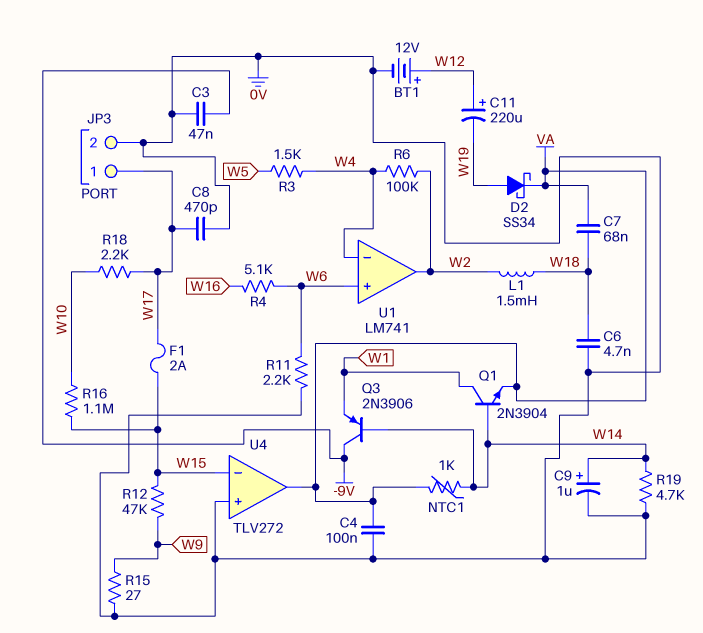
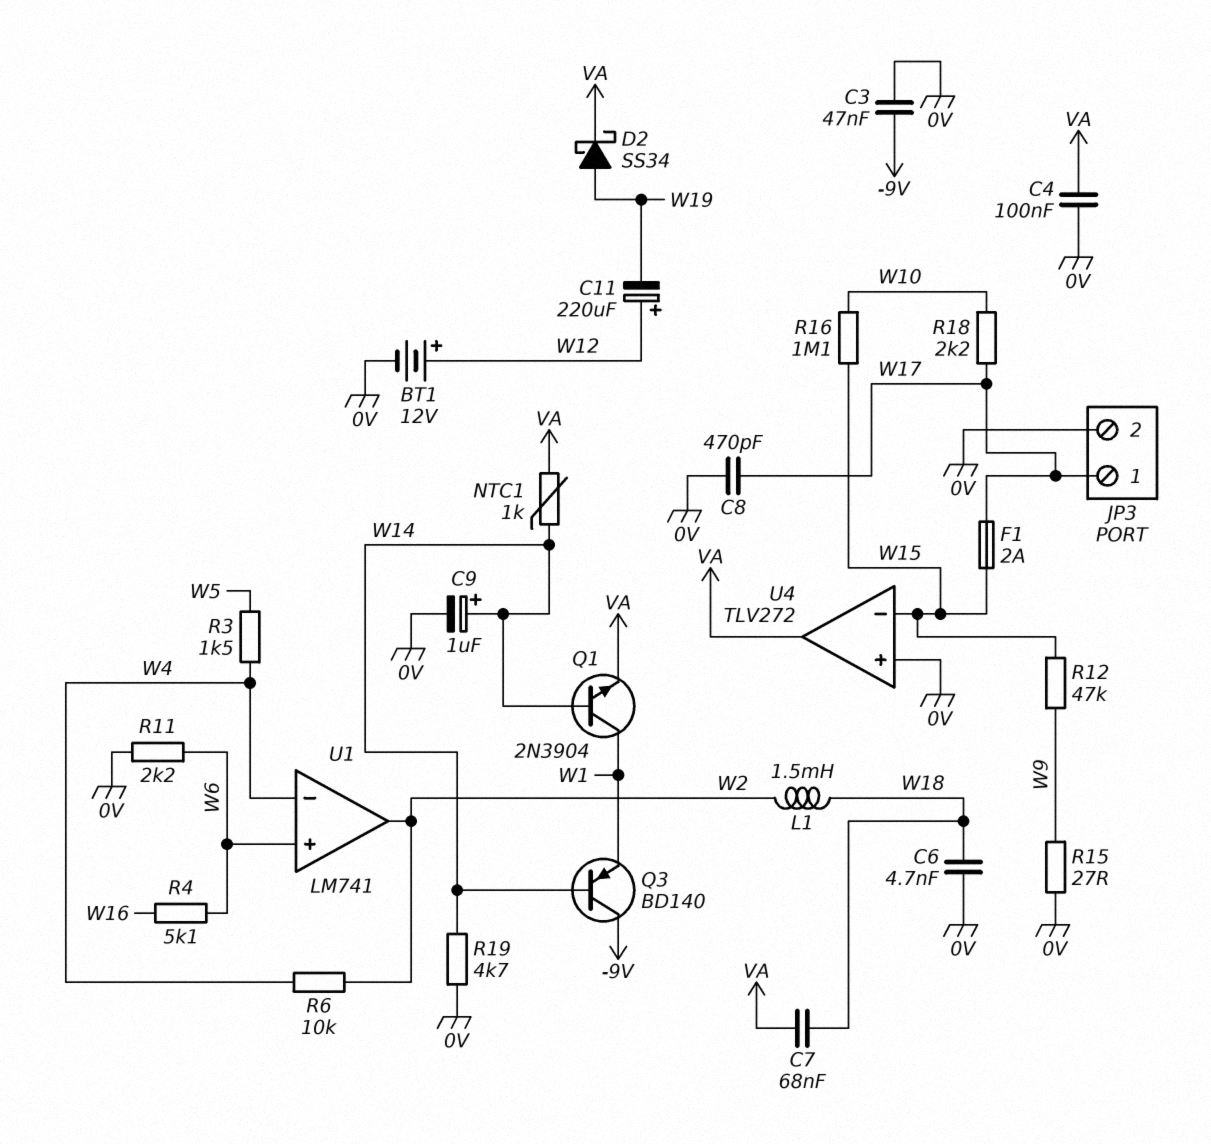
Q3: PNP 2N3906 (B W14, C -9V, E W1) -> PNP BD140 (B W14, C -9V, E W1)
R6: 100k (W2, W4) -> 10k (W2, W4)

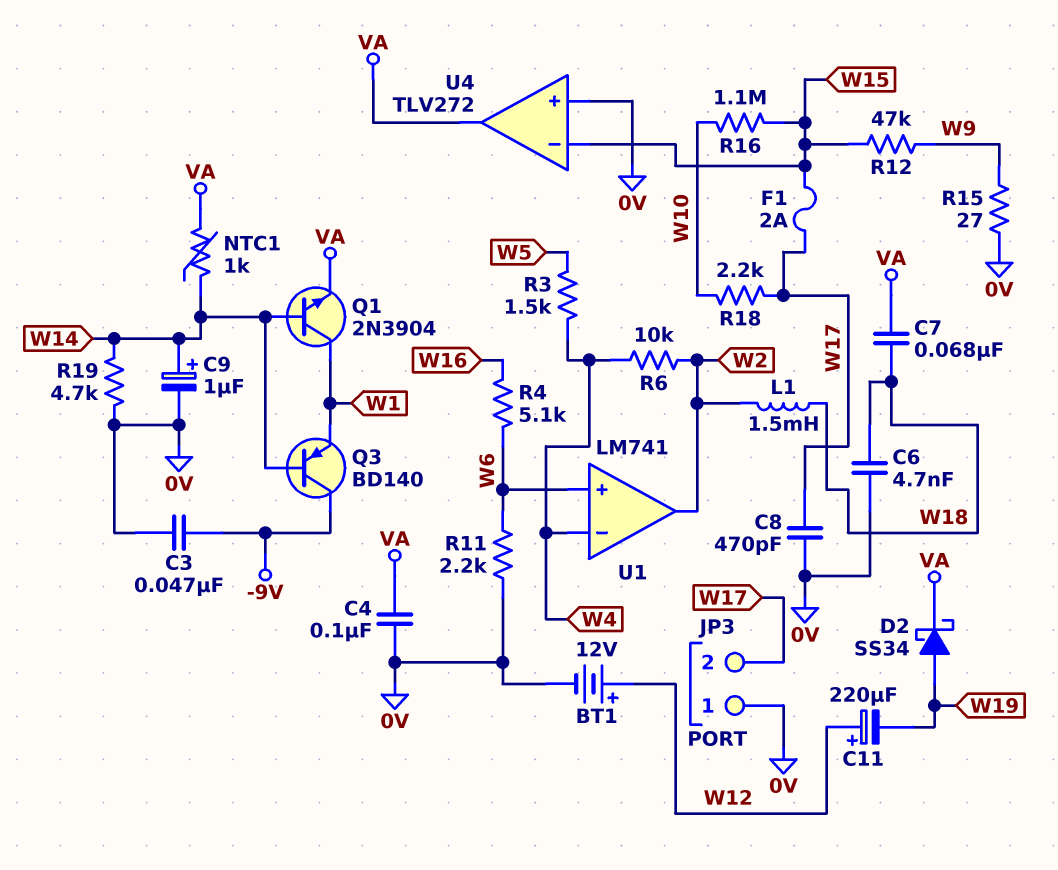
JP3 pin 1: W17 -> 0V
JP3 pin 2: 0V -> W17

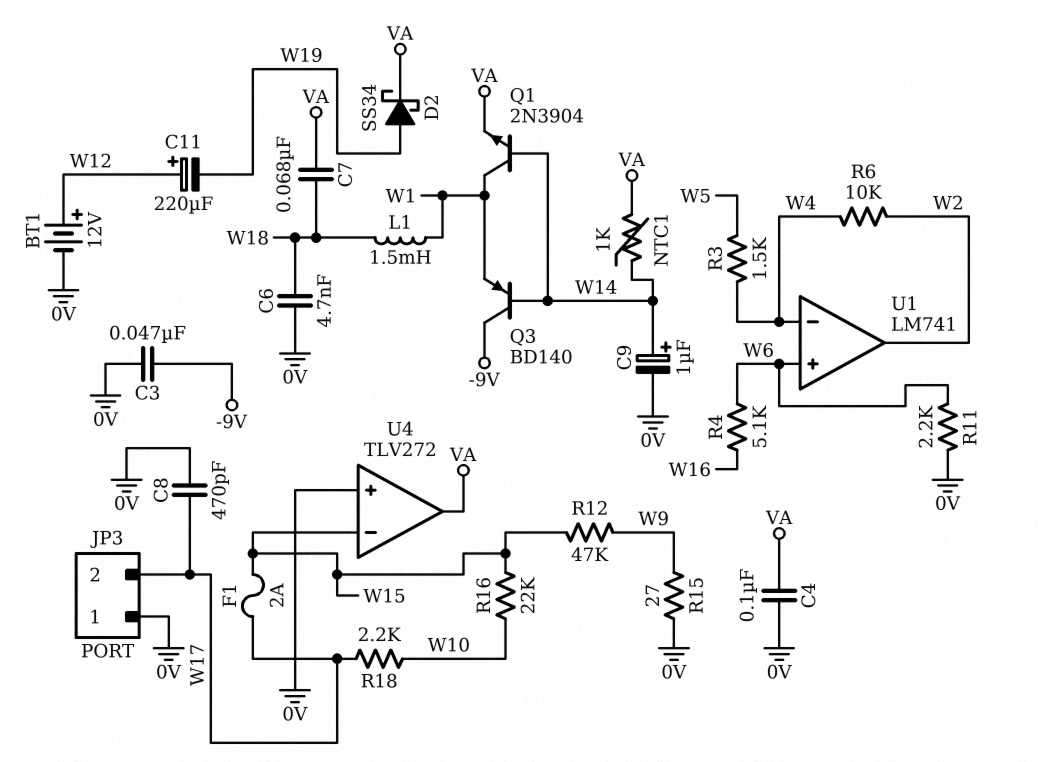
L1: 1.5mH (W2, W18) -> 1.5mH (W1, W18)
R16: 1.1M (W10, W15) -> 22k (W10, W15)
R19: 4.7k (0V, W14) -> none

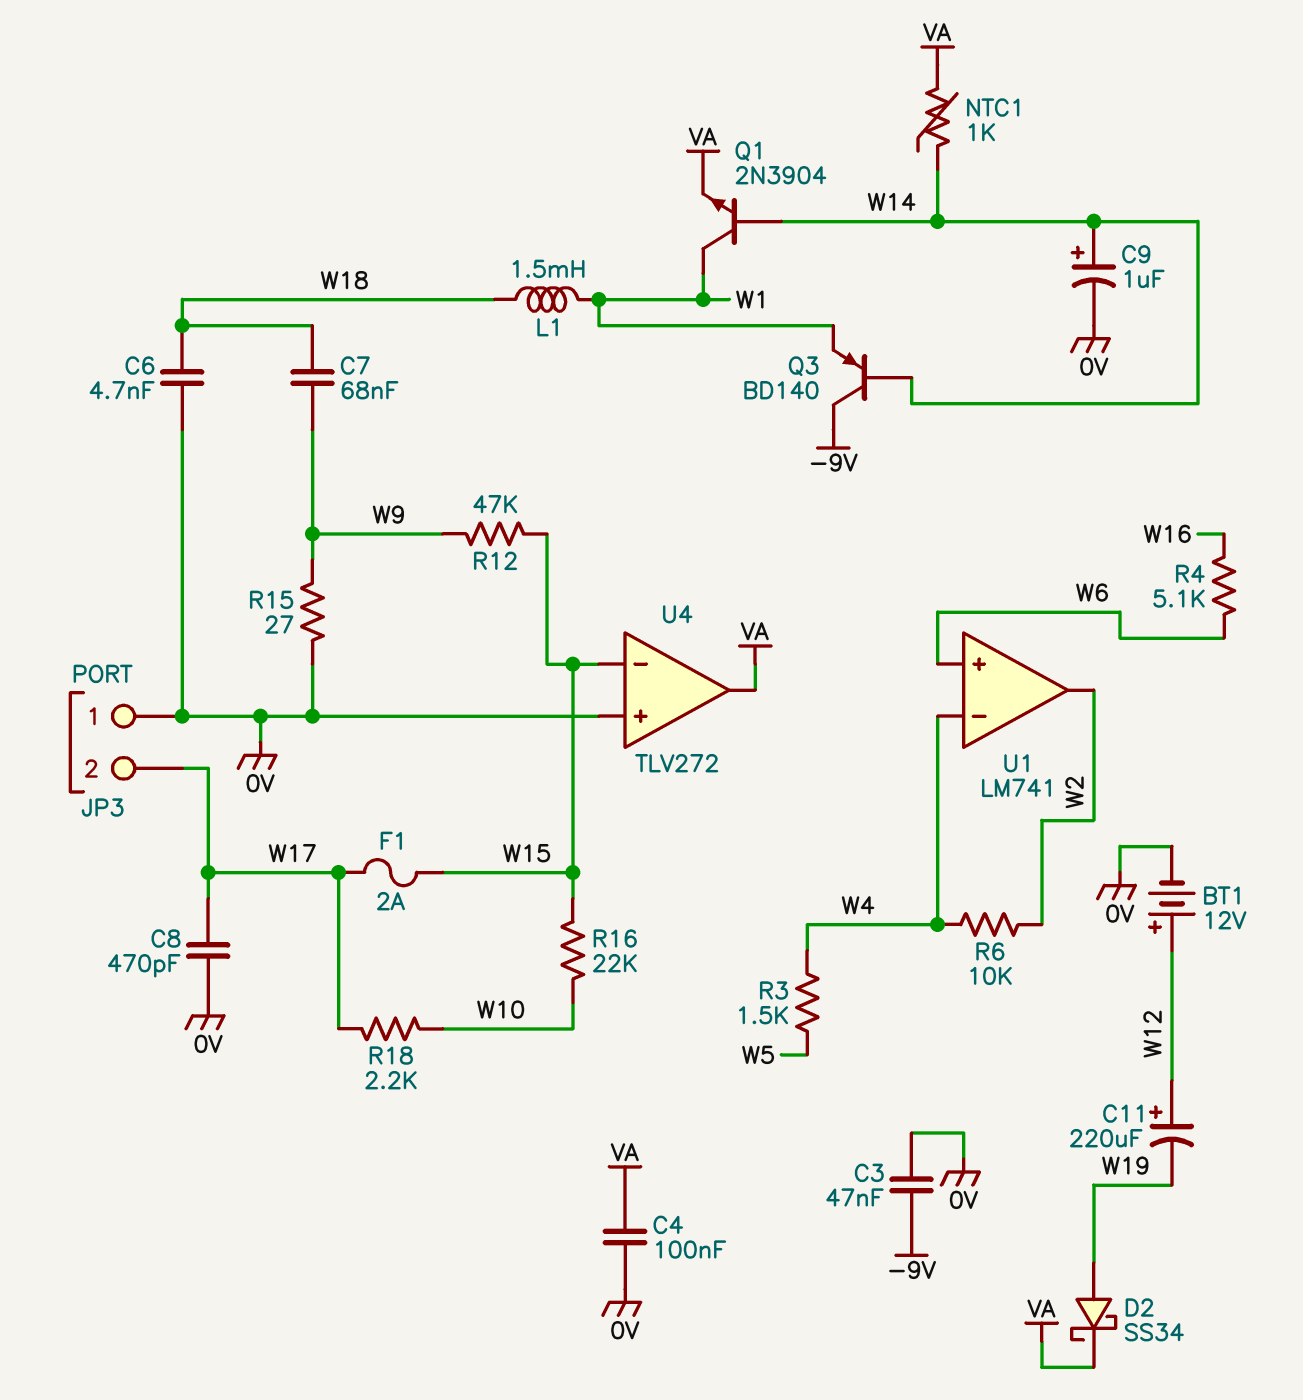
C7: 68nF (VA, W18) -> 68nF (W9, W18)
R11: 2.2k (0V, W6) -> none

